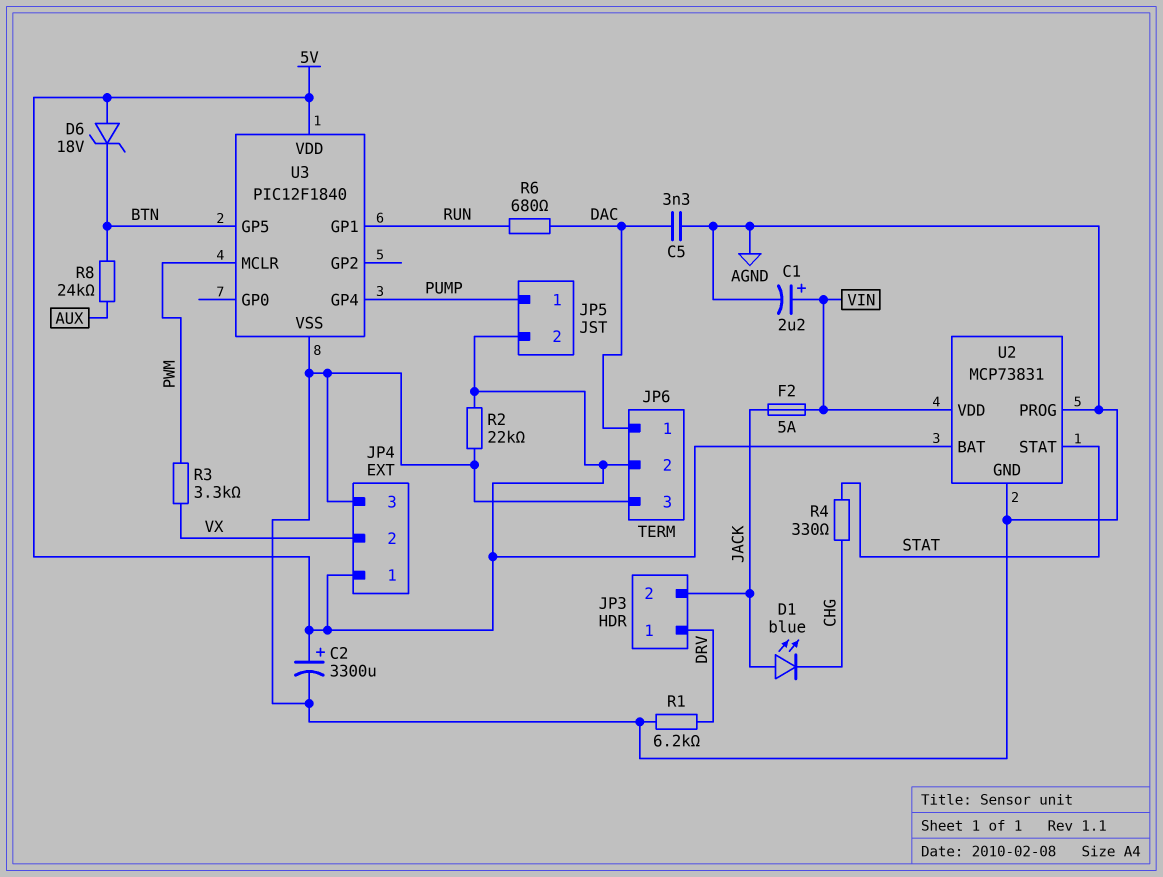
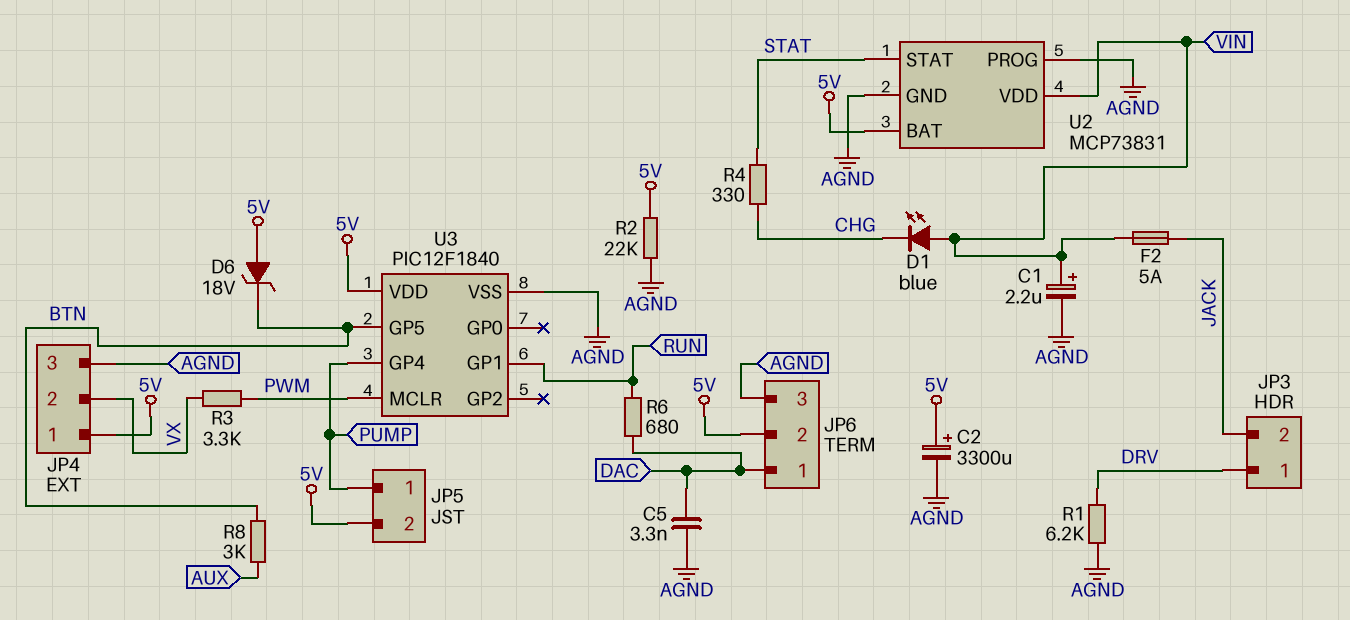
D1: LED blue (A JACK, K CHG) -> LED blue (A VIN, K CHG)
R8: 24k (AUX, BTN) -> 3k (AUX, BTN)

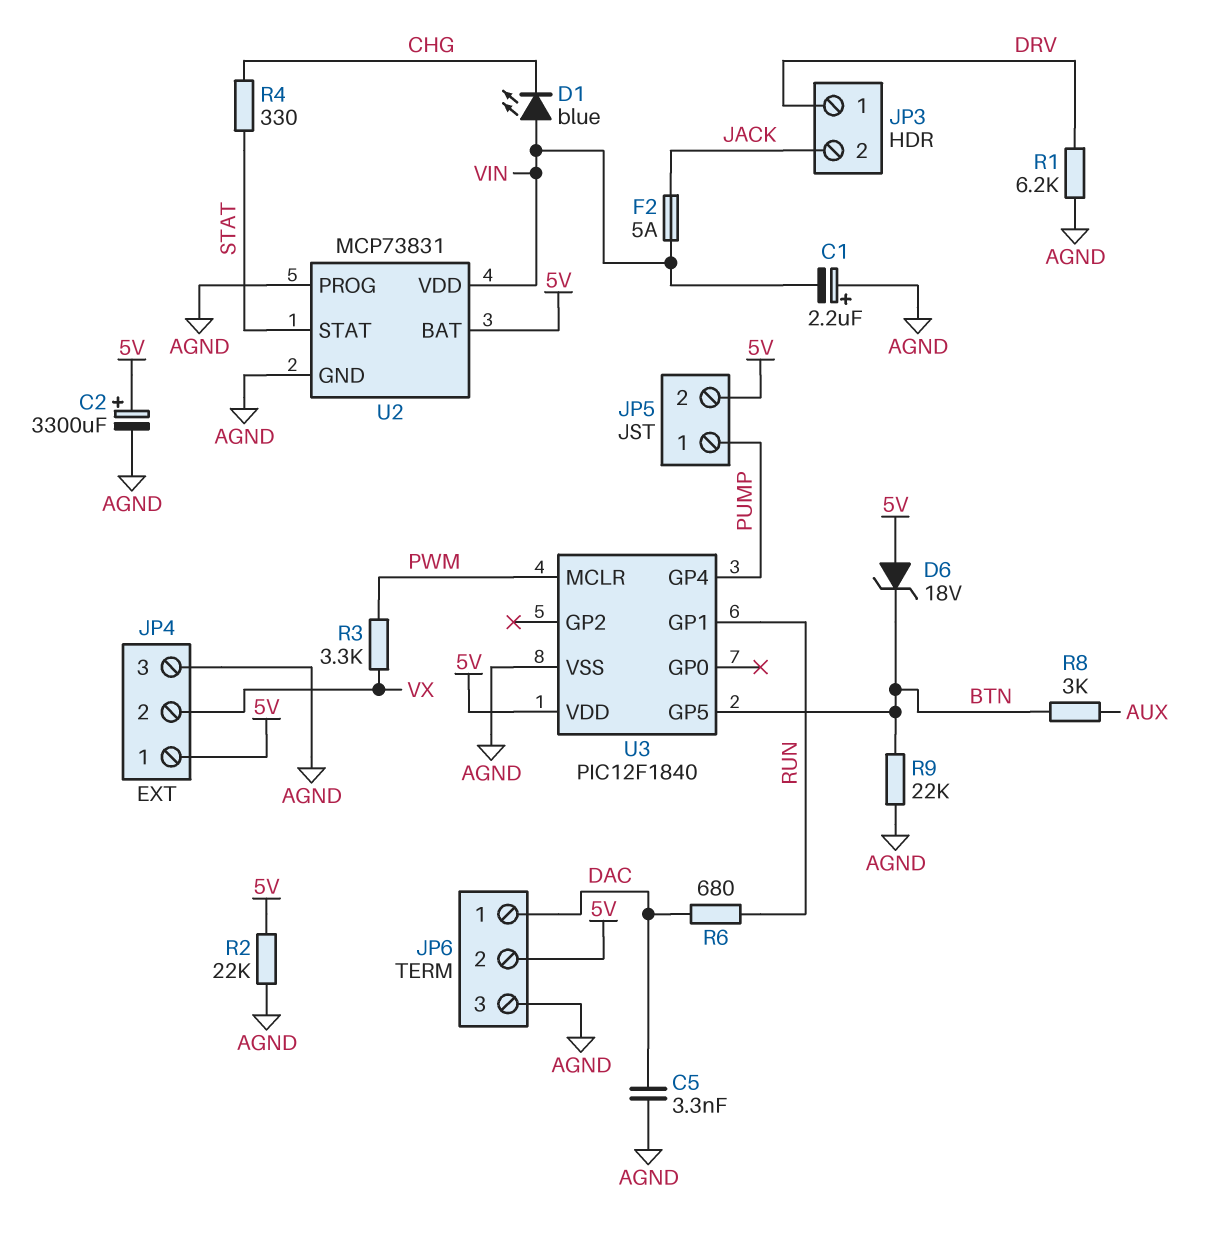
C1: 2.2uF (plus VIN, minus AGND) -> 2.2uF (plus AGND, minus VIN)
R9: none -> 22k (AGND, BTN)

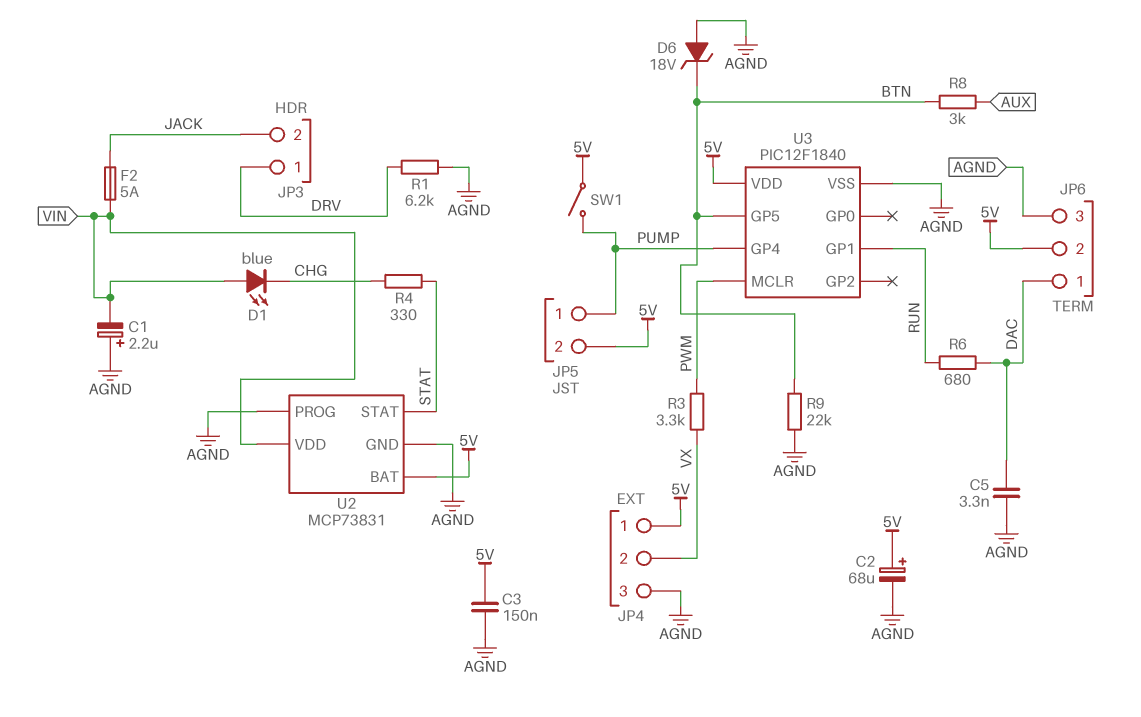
C2: 3300uF (plus 5V, minus AGND) -> 68uF (plus 5V, minus AGND)
C3: none -> 150nF (5V, AGND)
D6: zener 18V (A 5V, K BTN) -> zener 18V (A AGND, K BTN)
R2: 22k (5V, AGND) -> none
SW1: none -> switch (5V, PUMP)

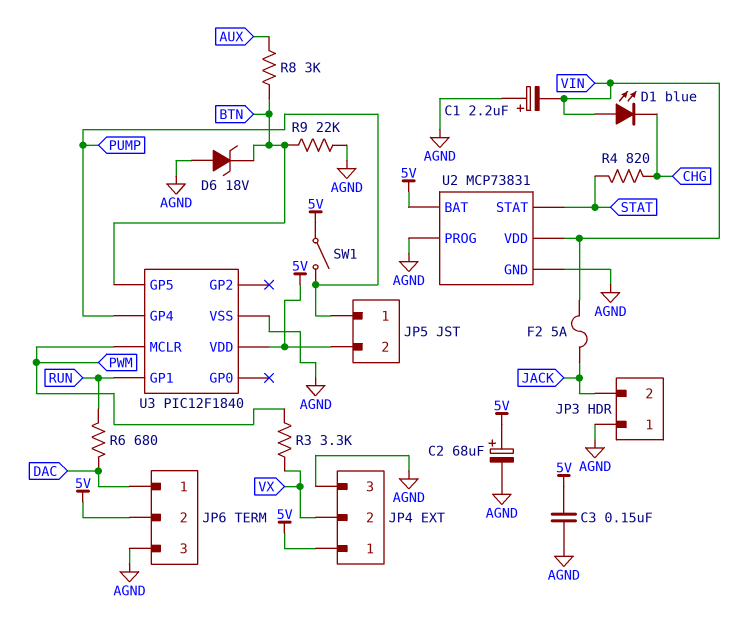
C5: 3.3nF (AGND, DAC) -> none
JP3 pin 1: DRV -> AGND
R1: 6.2k (AGND, DRV) -> none
R4: 330 (CHG, STAT) -> 820 (CHG, STAT)

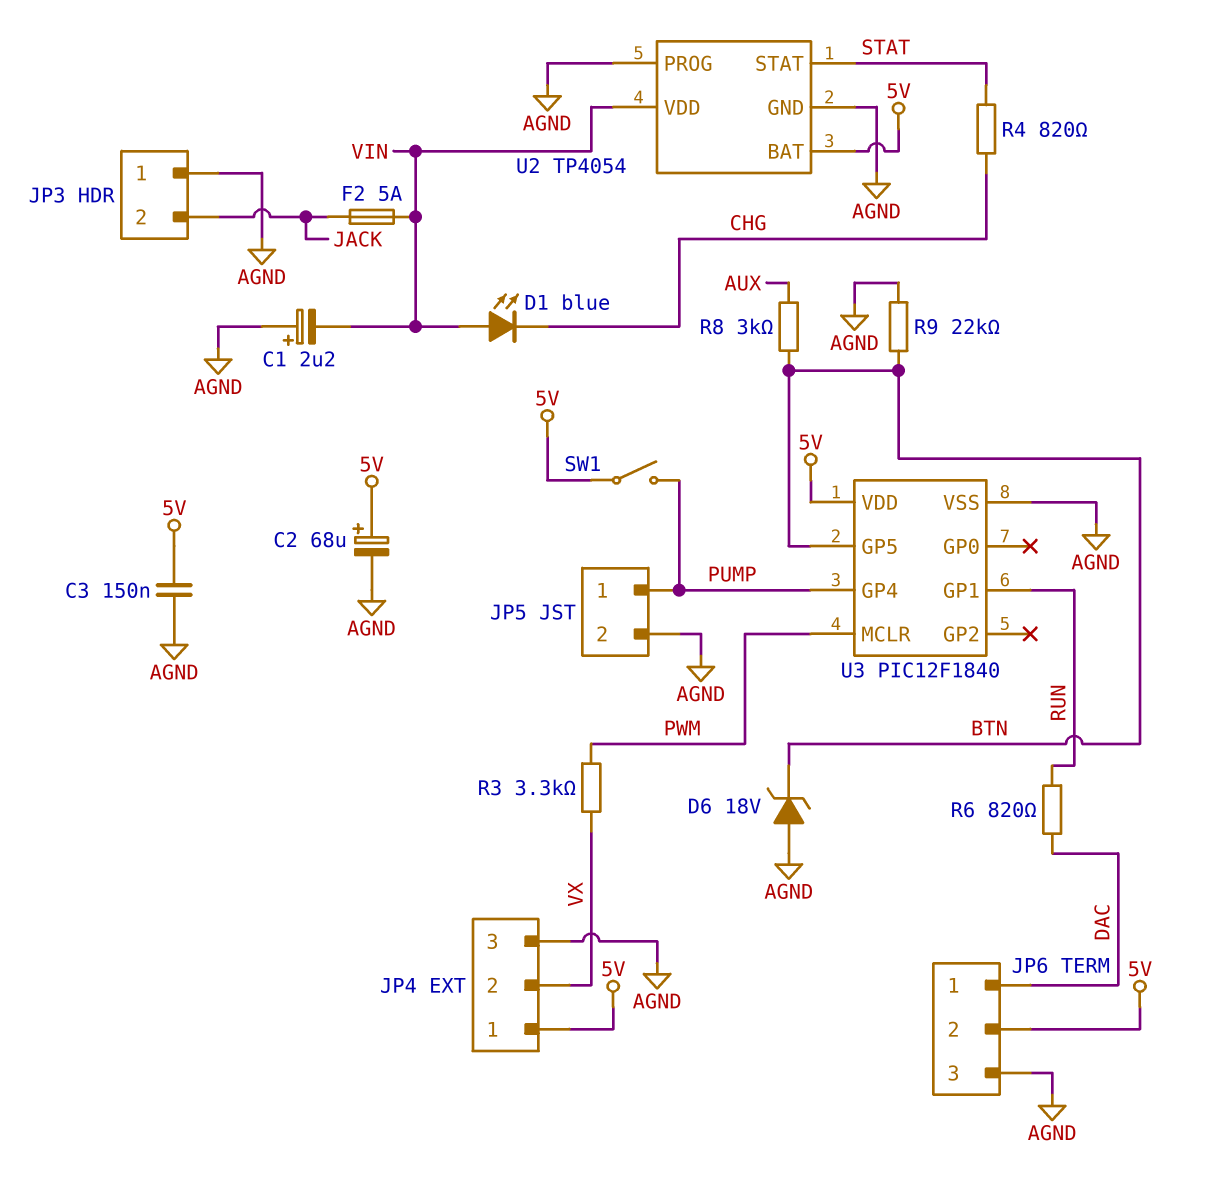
JP5 pin 2: 5V -> AGND
R6: 680 (DAC, RUN) -> 820 (DAC, RUN)
U2: MCP73831 -> TP4054

